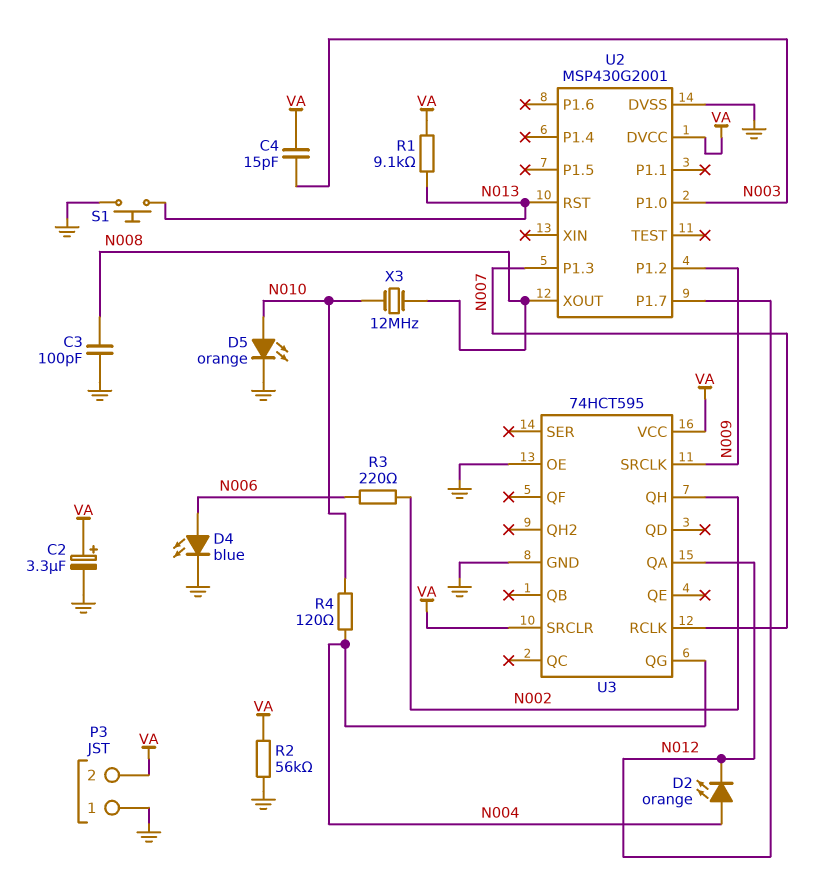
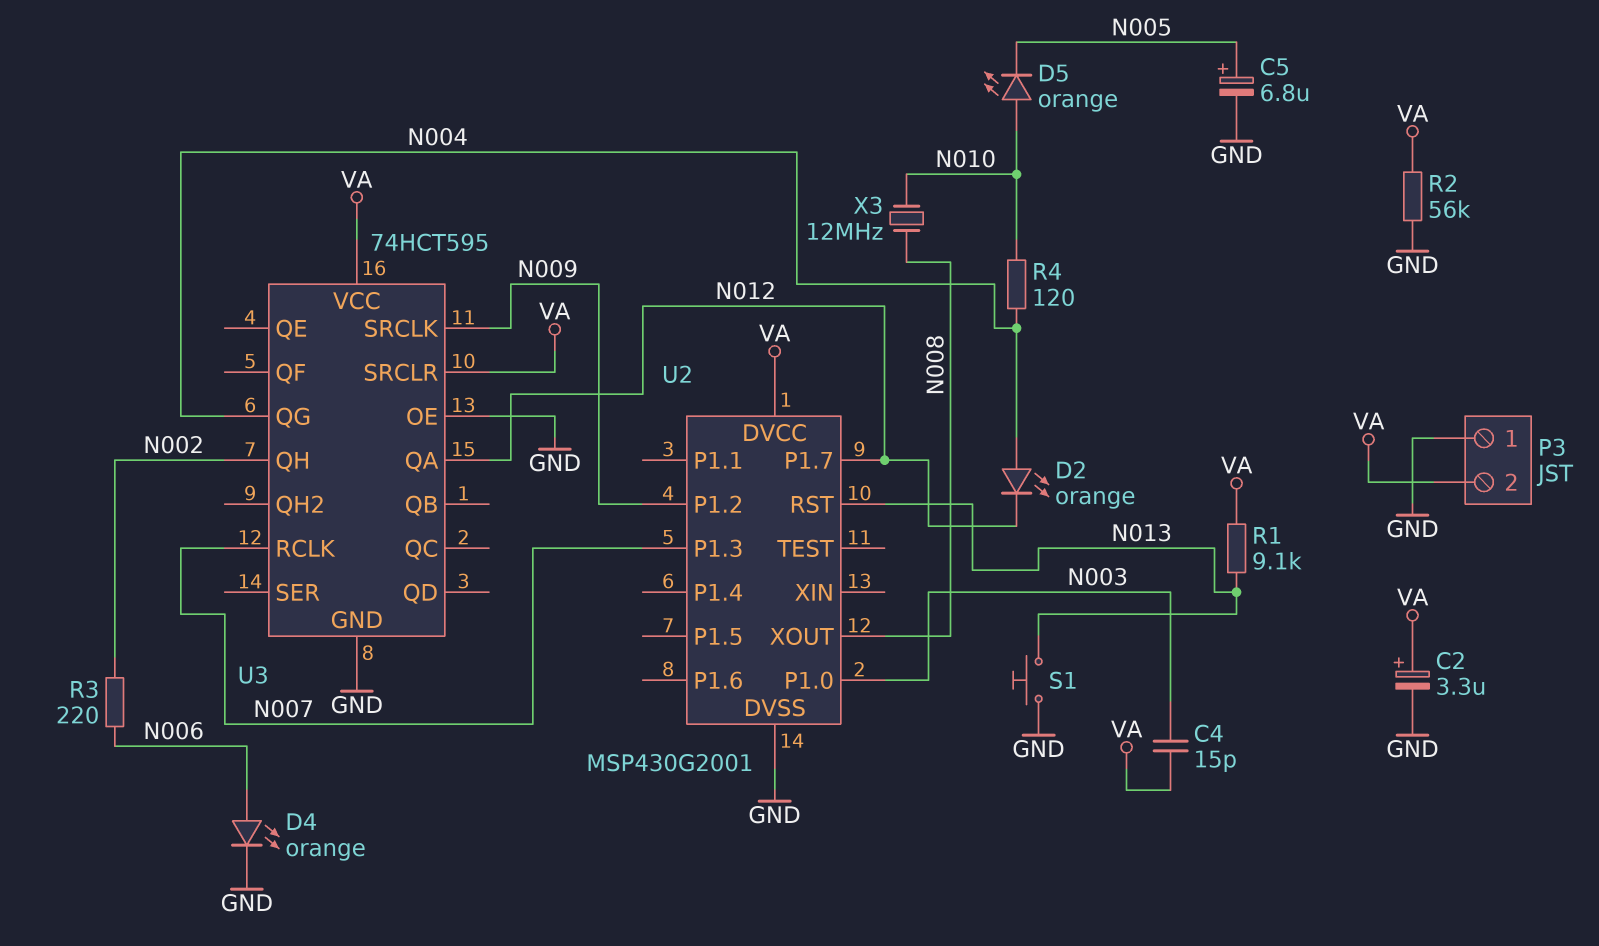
C3: 100pF (GND, N008) -> none
C5: none -> 6.8uF (plus N005, minus GND)
D4: LED blue (A N006, K GND) -> LED orange (A N006, K GND)
D5: LED orange (A N010, K GND) -> LED orange (A N010, K N005)

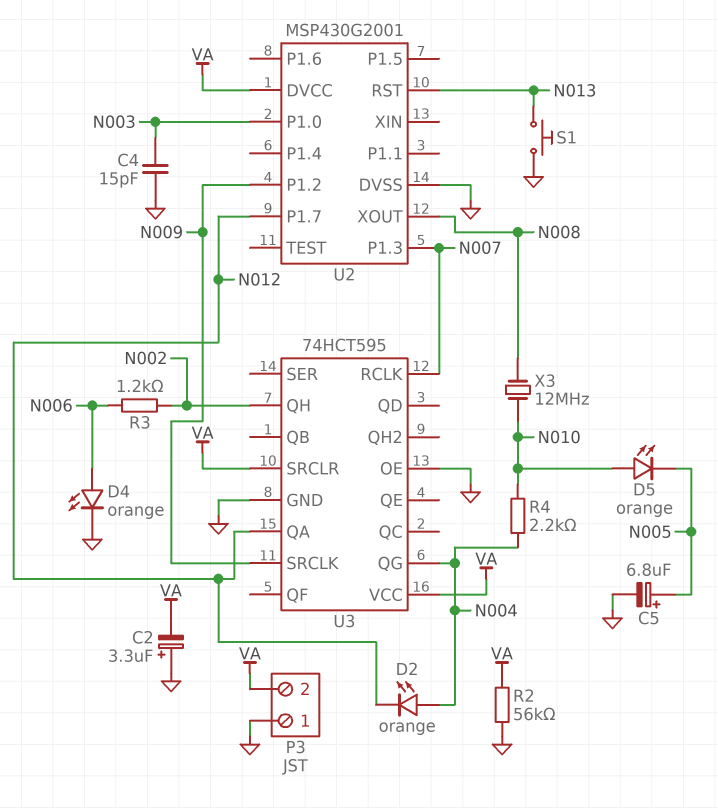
C2: 3.3uF (plus VA, minus GND) -> 3.3uF (plus GND, minus VA)
C4: 15pF (N003, VA) -> 15pF (GND, N003)
R1: 9.1k (N013, VA) -> none
R3: 220 (N002, N006) -> 1.2k (N002, N006)
R4: 120 (N004, N010) -> 2.2k (N004, N010)

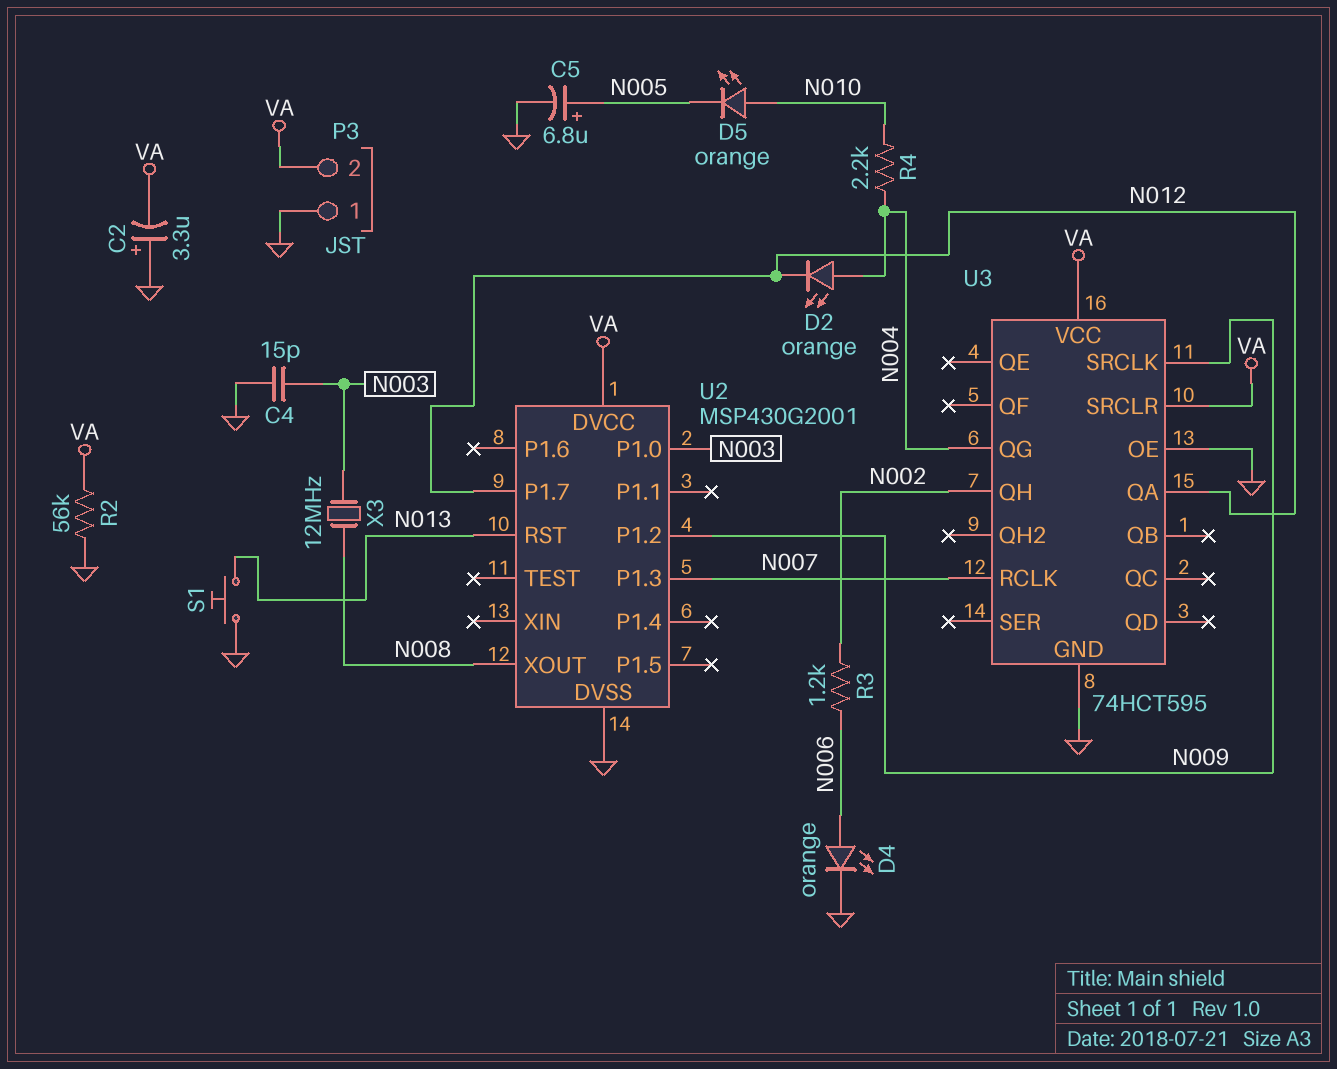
X3: 12MHz (N008, N010) -> 12MHz (N003, N008)

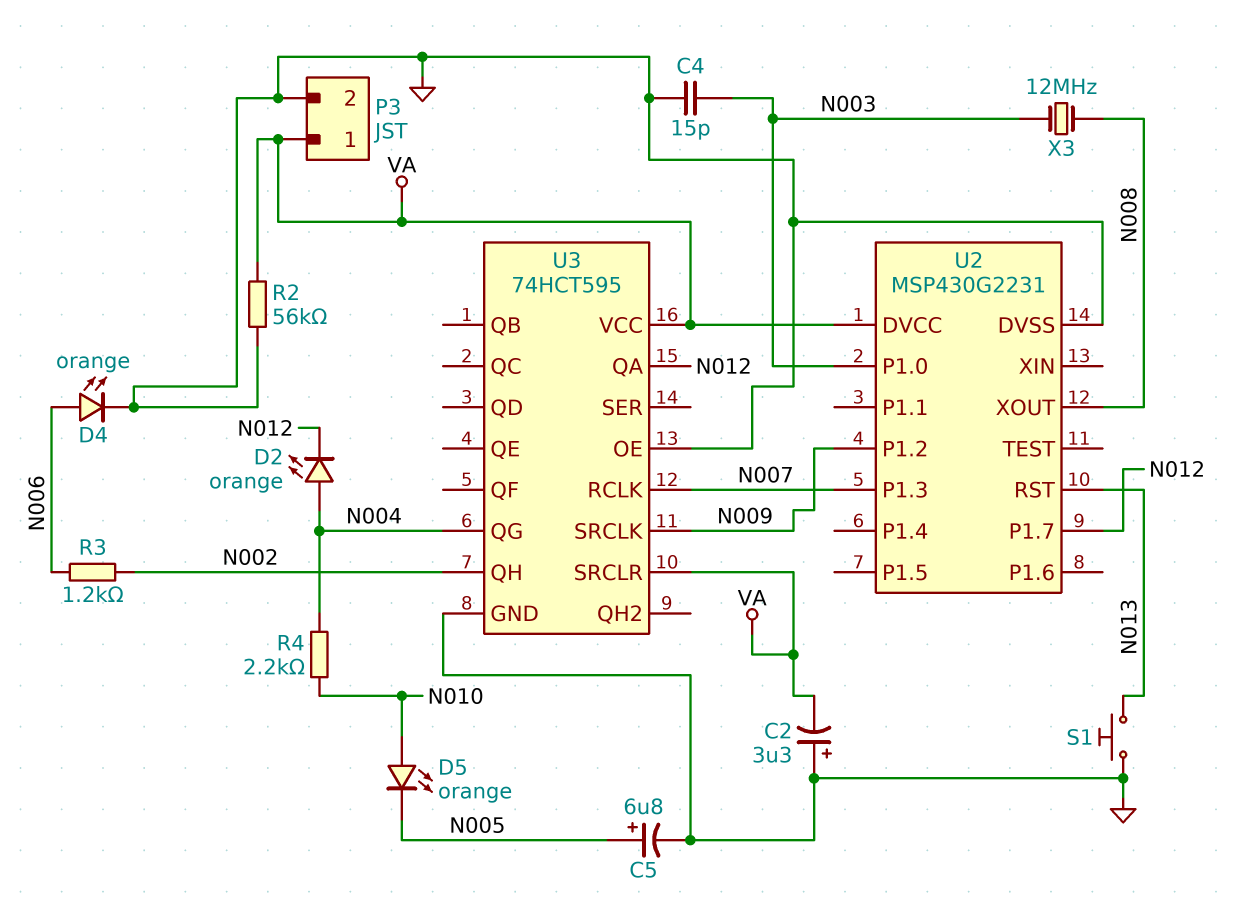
P3 pin 1: GND -> VA
P3 pin 2: VA -> GND
U2: MSP430G2001 -> MSP430G2231

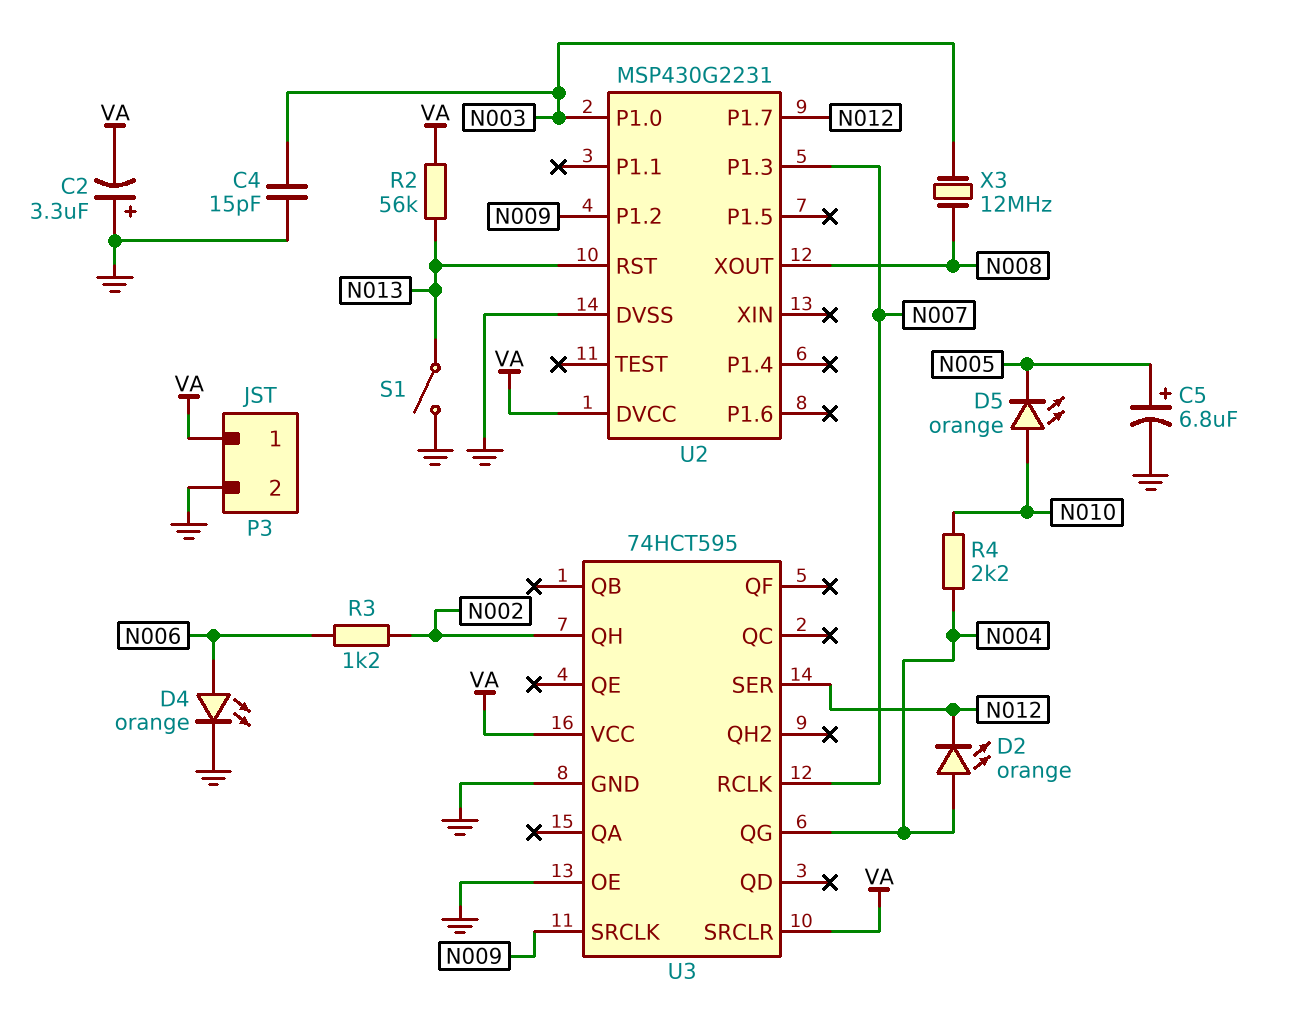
R2: 56k (GND, VA) -> 56k (N013, VA)
S1: button (GND, N013) -> switch (GND, N013)
U3 pin QA: N012 -> none
U3 pin SER: none -> N012

